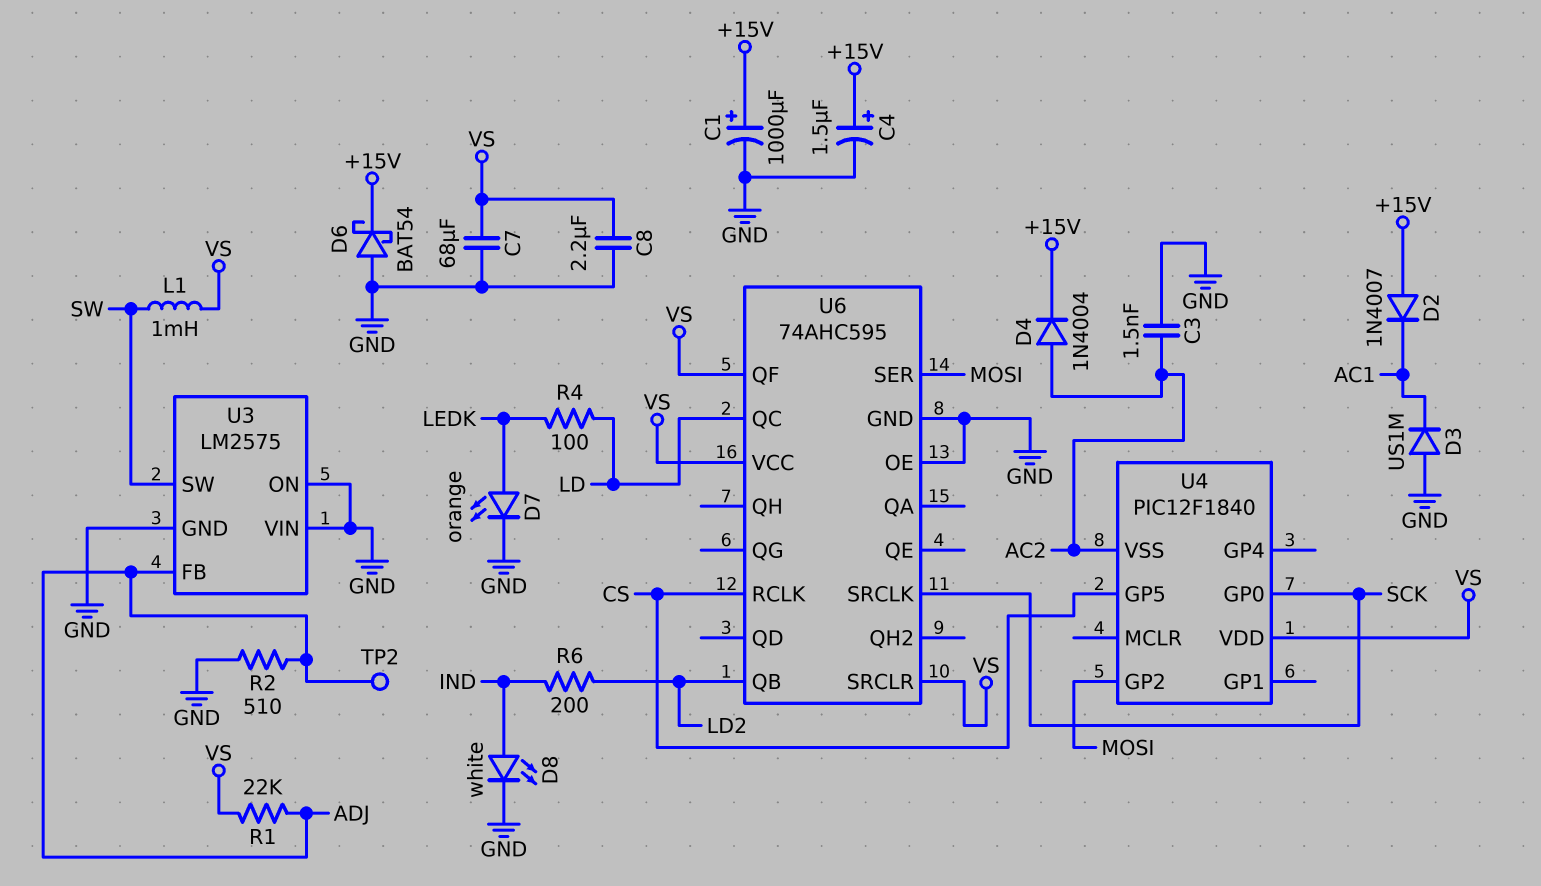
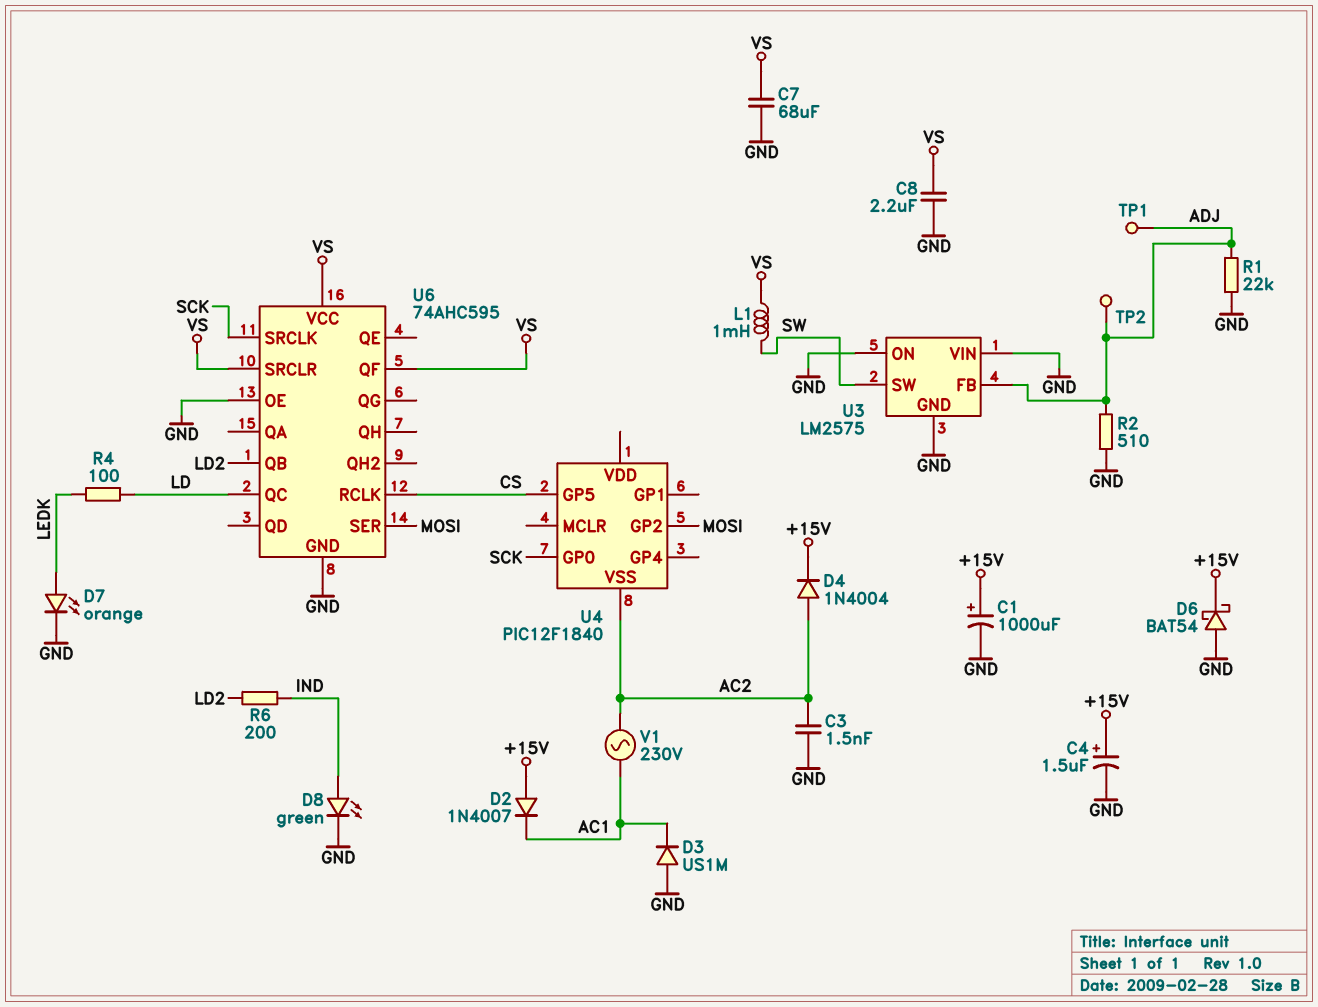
D8: LED white (A IND, K GND) -> LED green (A IND, K GND)
R1: 22k (ADJ, VS) -> 22k (ADJ, GND)
TP1: none -> test point (ADJ)
U4 pin VDD: VS -> none
V1: none -> AC 230V (AC1, AC2)

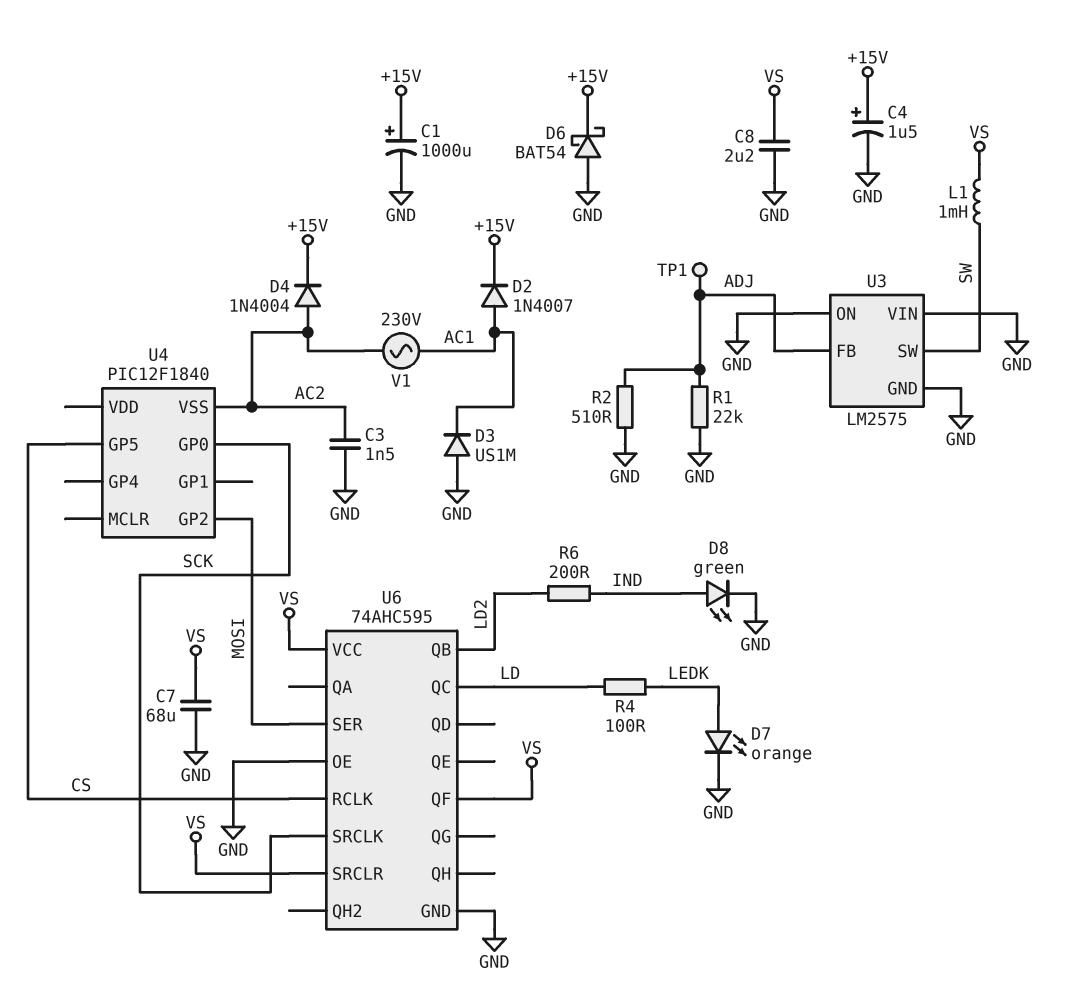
D2: diode 1N4007 (A +15V, K AC1) -> diode 1N4007 (A AC1, K +15V)
TP2: test point (ADJ) -> none

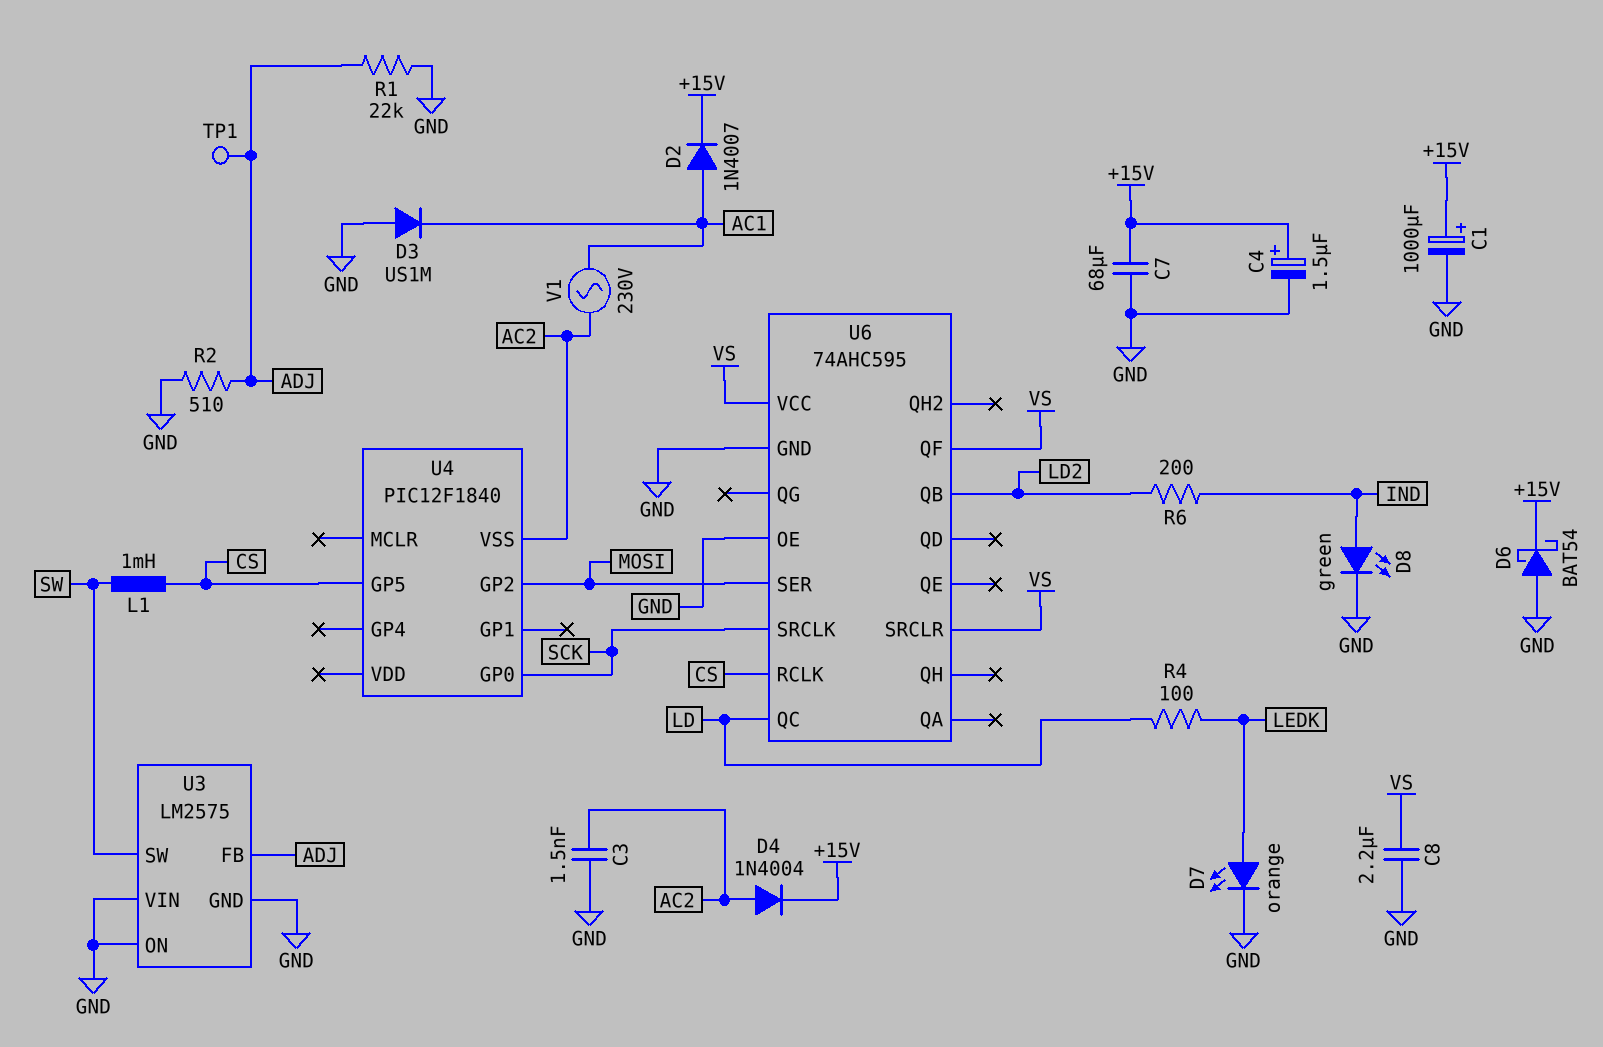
C7: 68uF (GND, VS) -> 68uF (+15V, GND)
L1: 1mH (SW, VS) -> 1mH (CS, SW)

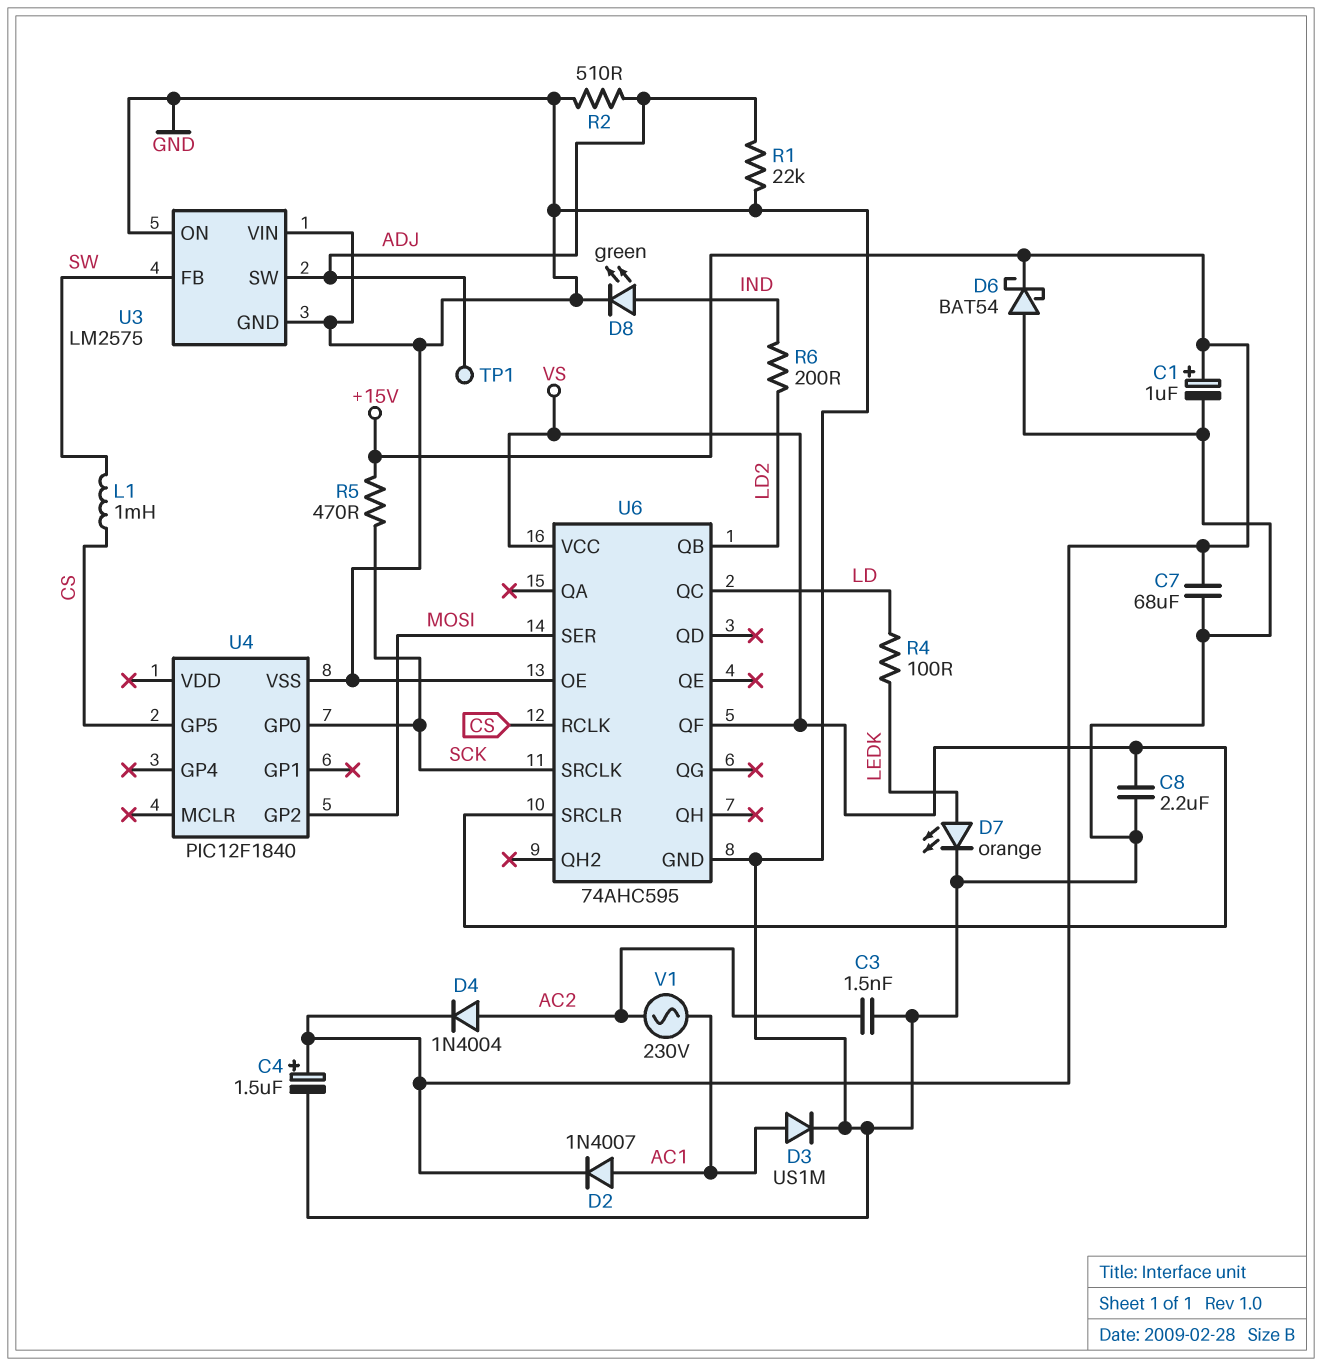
C1: 1000uF (plus +15V, minus GND) -> 1uF (plus +15V, minus GND)
D3: diode US1M (A GND, K AC1) -> diode US1M (A AC1, K GND)
R5: none -> 470 (+15V, SCK)
U3 pin FB: ADJ -> SW
U3 pin SW: SW -> ADJ
U4 pin VSS: AC2 -> GND

